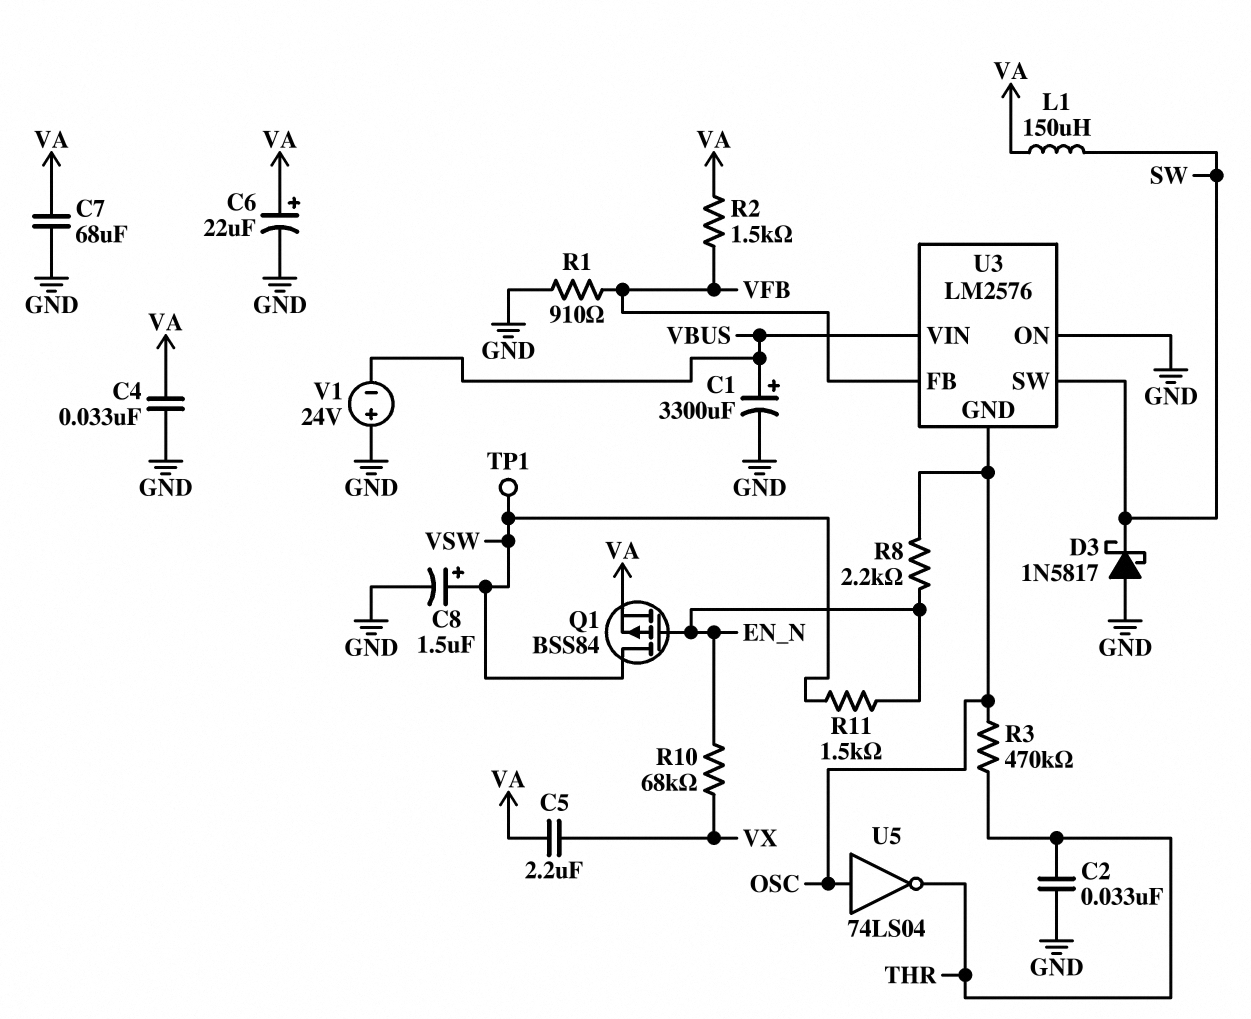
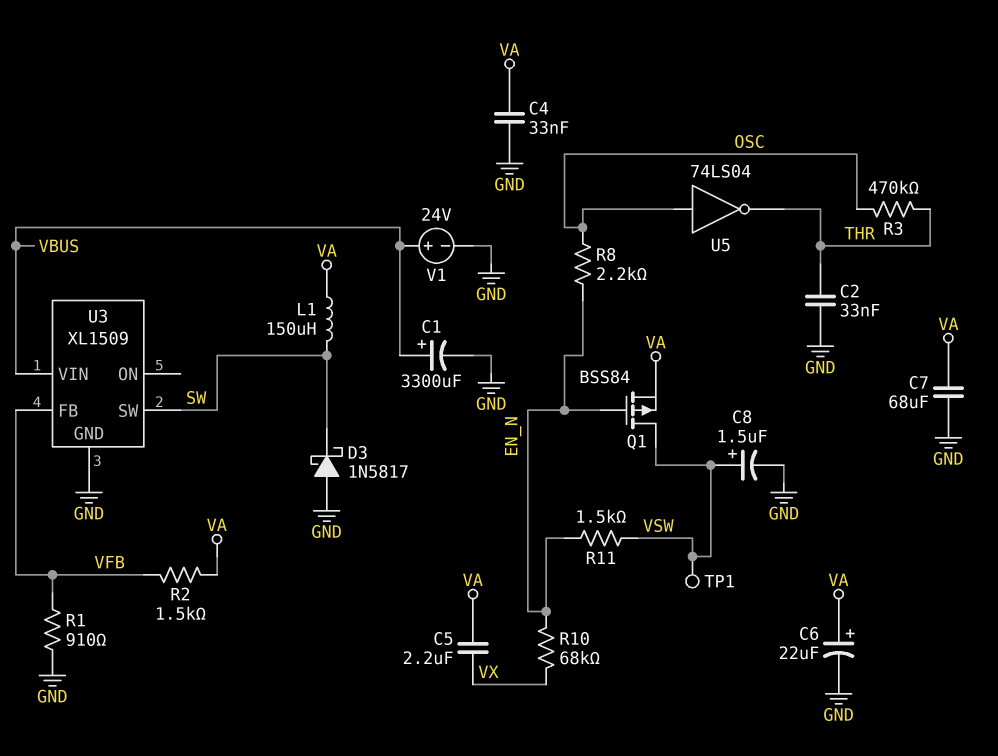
U3: LM2576 -> XL1509
U3 pin GND: OSC -> GND
U3 pin ON: GND -> none
V1: 24V (plus GND, minus VBUS) -> 24V (plus VBUS, minus GND)

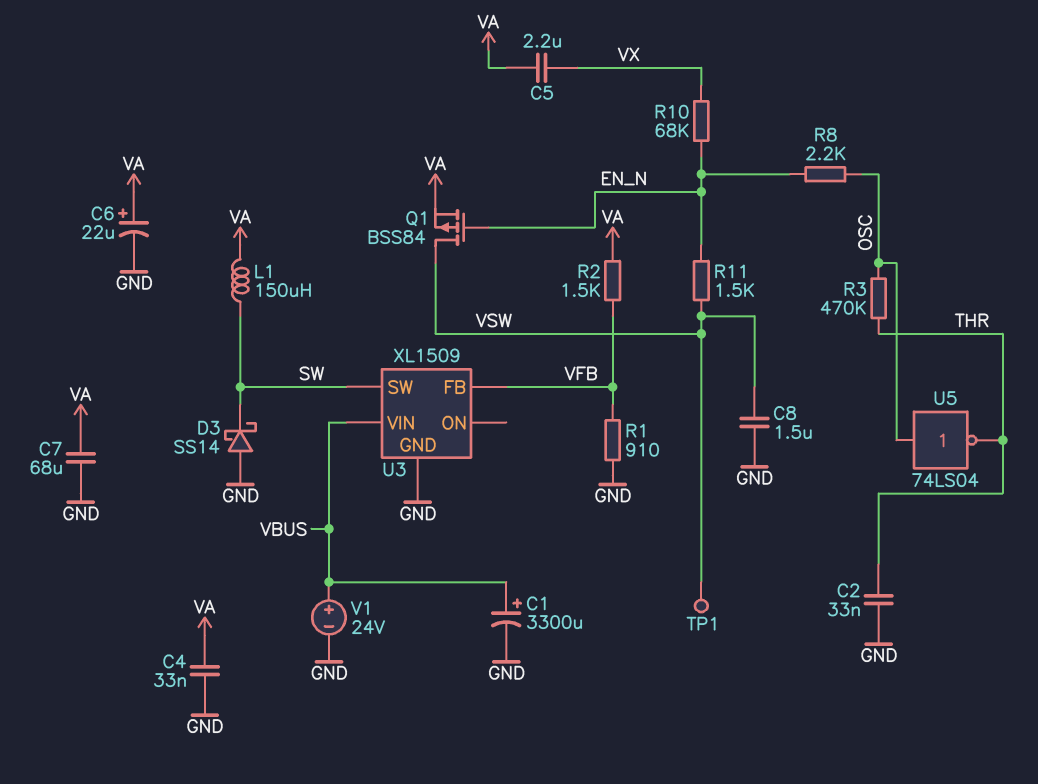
C8: 1.5uF (plus VSW, minus GND) -> 1.5uF (GND, VSW)
D3: schottky 1N5817 (A GND, K SW) -> schottky SS14 (A GND, K SW)

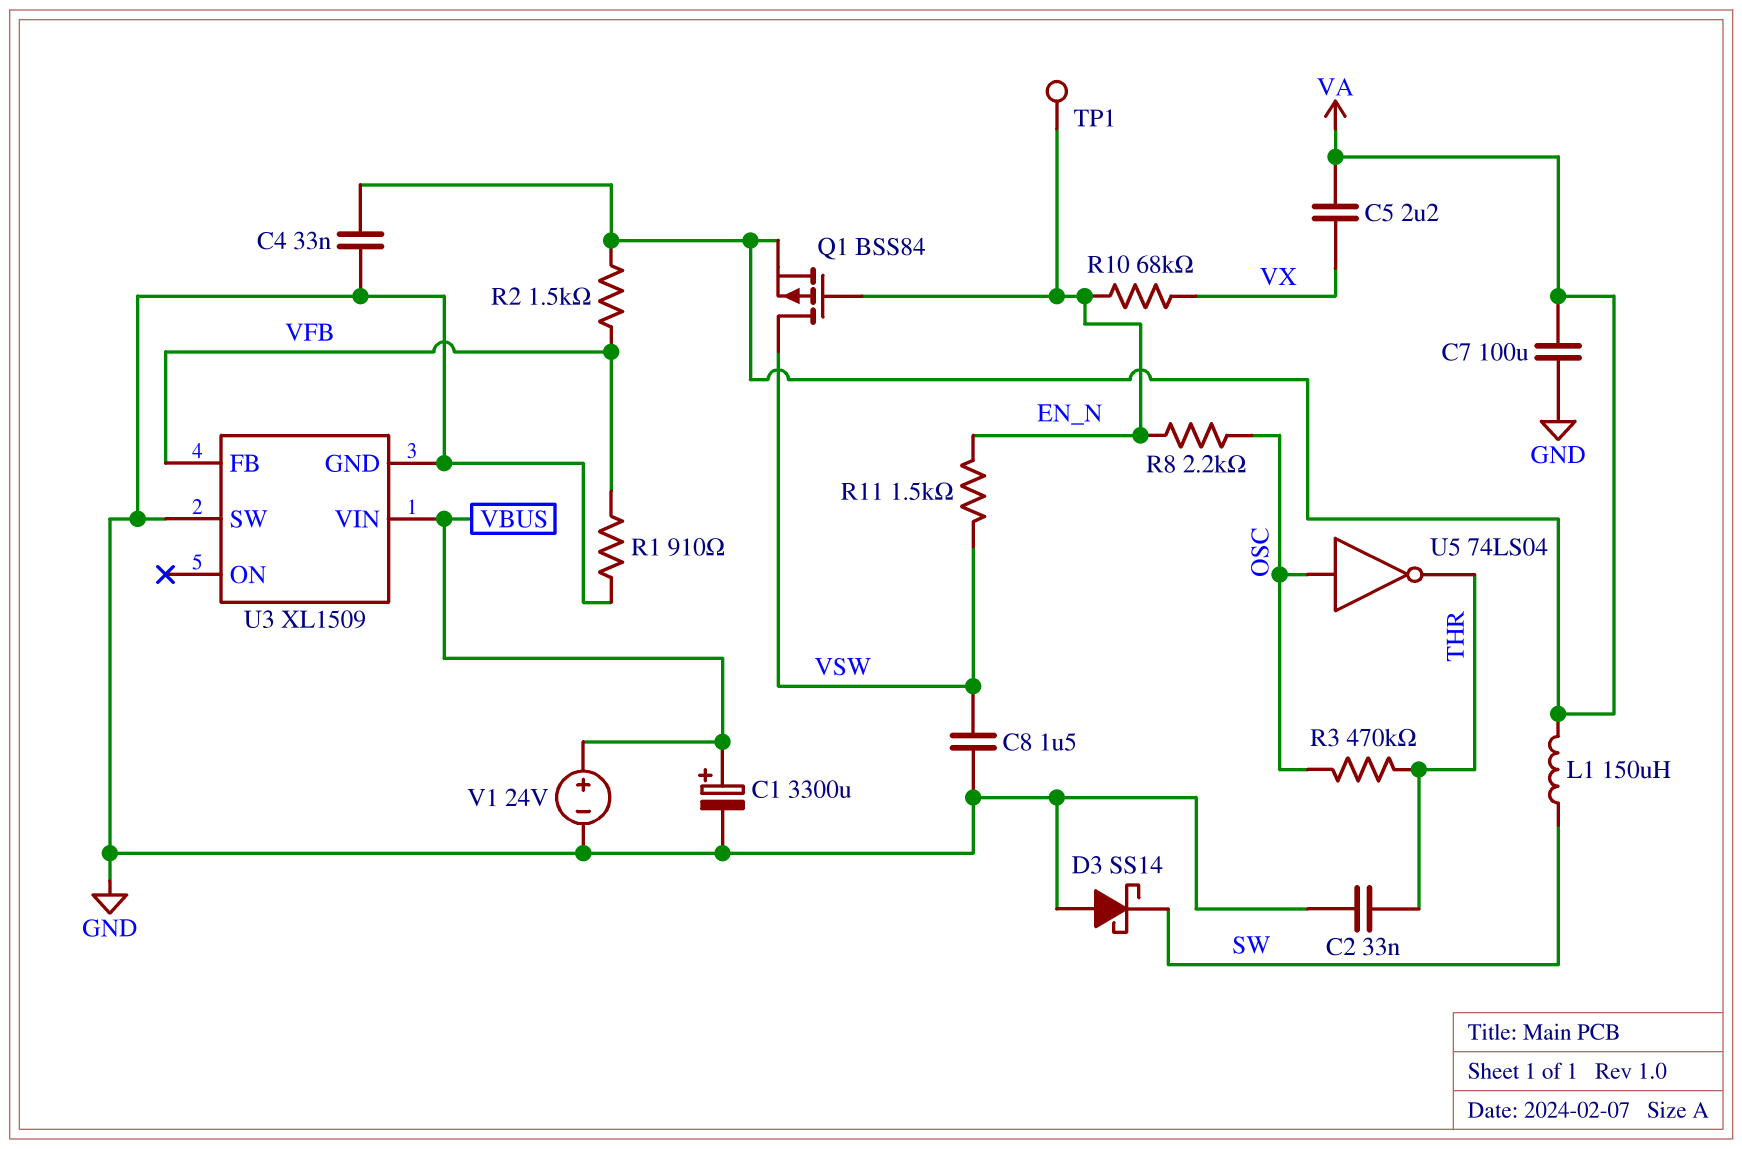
C6: 22uF (plus VA, minus GND) -> none
C7: 68uF (GND, VA) -> 100uF (GND, VA)
TP1: test point (VSW) -> test point (EN_N)
U3 pin SW: SW -> GND

